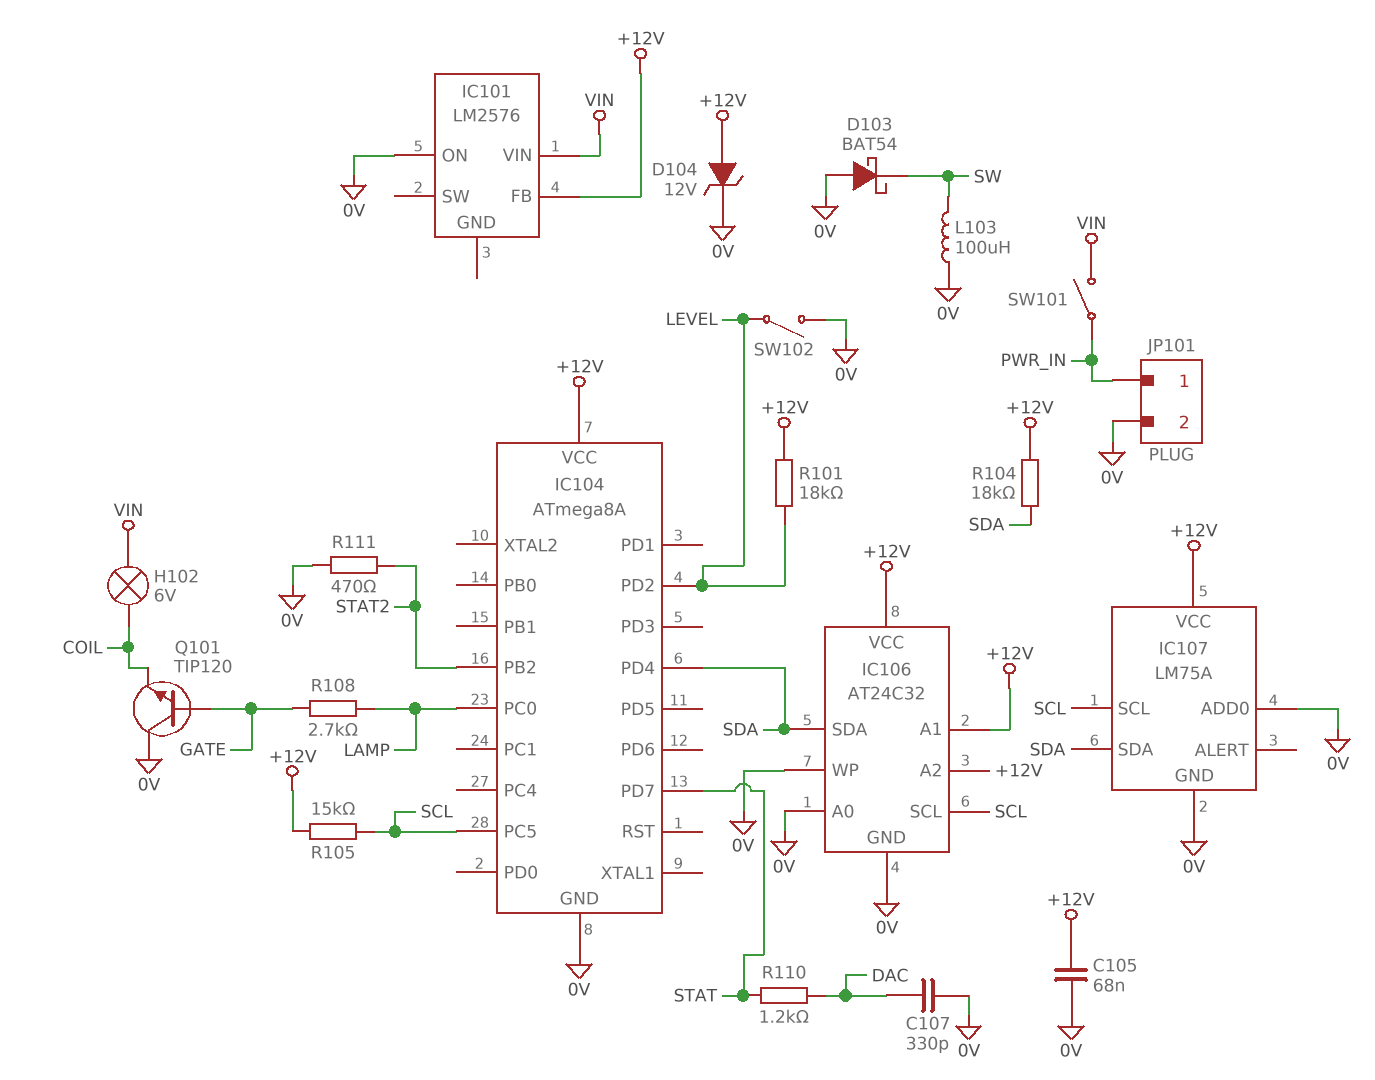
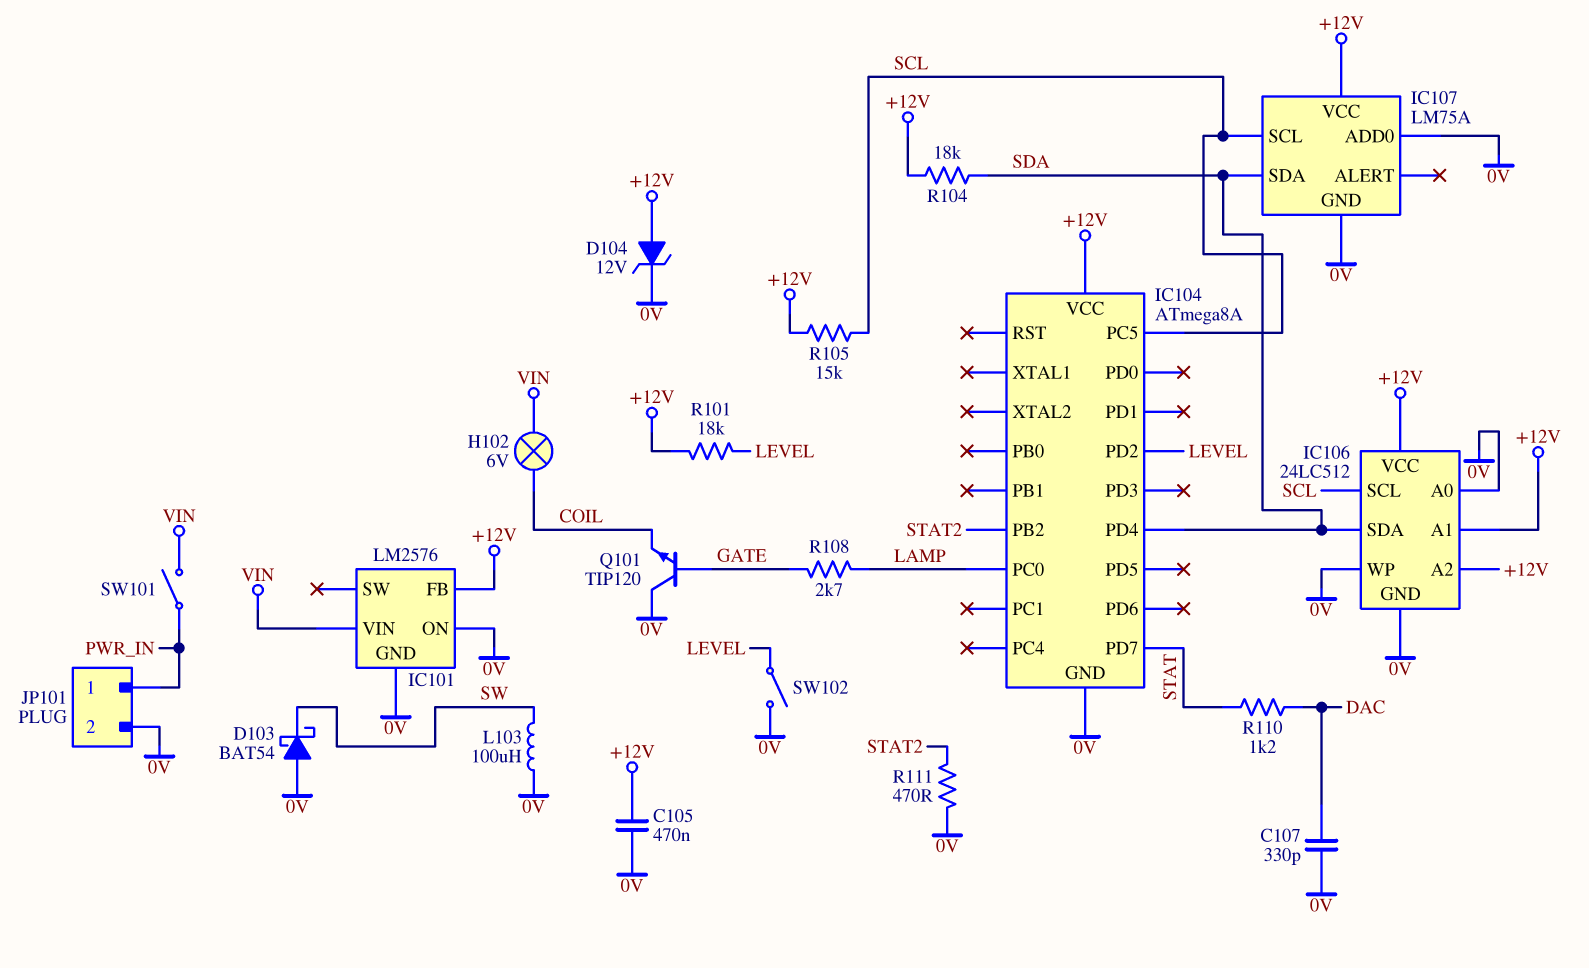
C105: 68nF (+12V, 0V) -> 470nF (+12V, 0V)
IC101 pin GND: none -> 0V
IC106: AT24C32 -> 24LC512

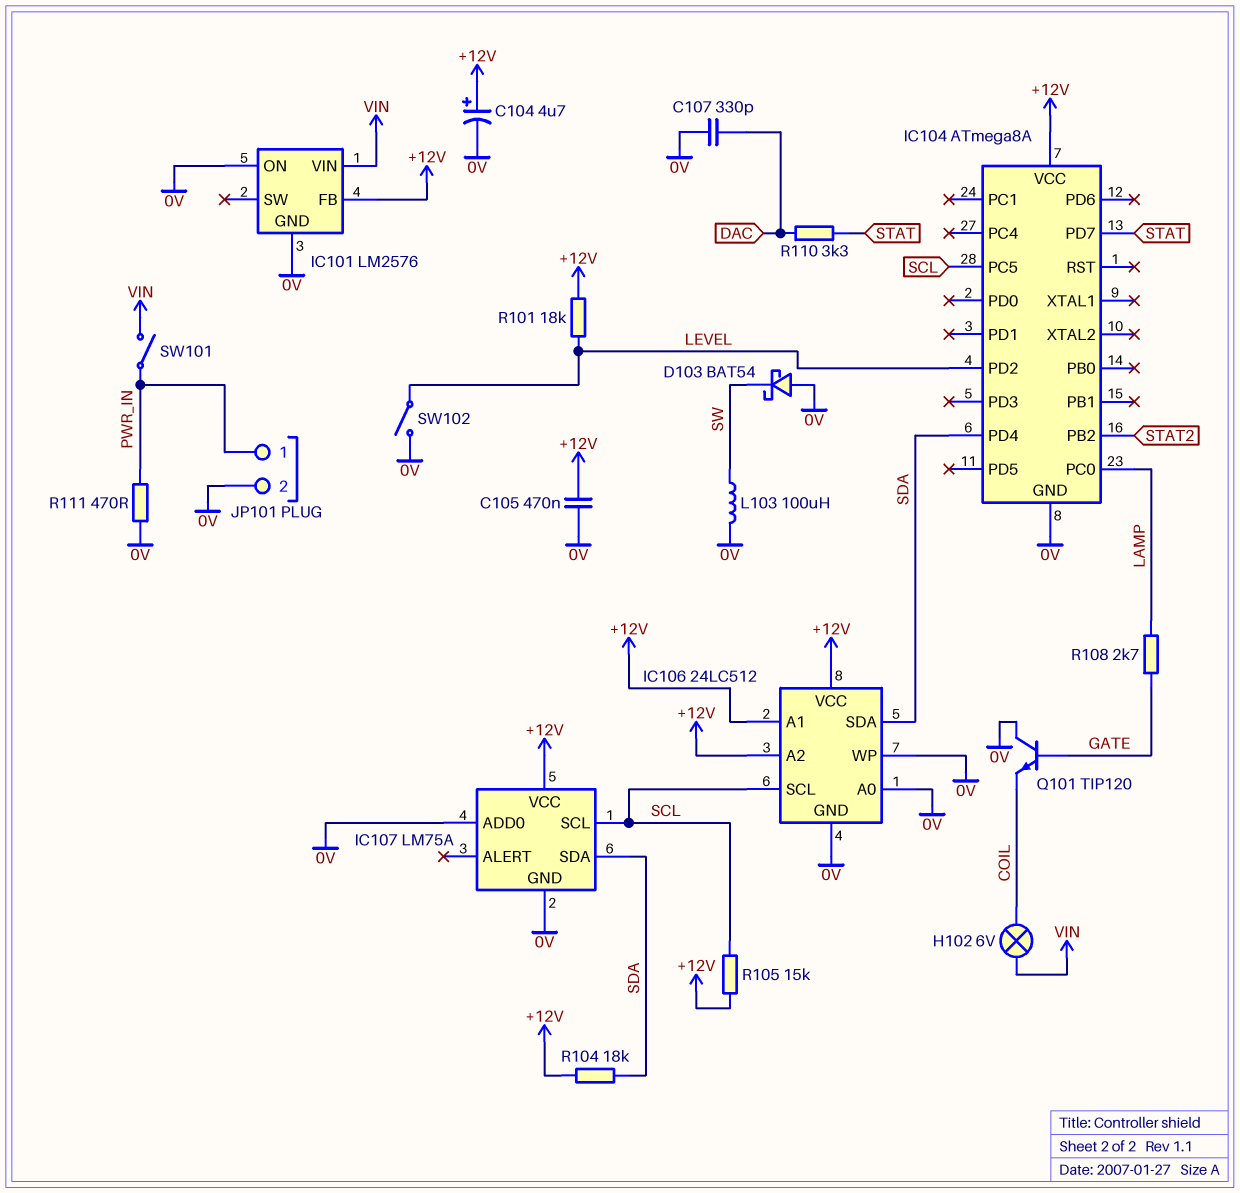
C104: none -> 4.7uF (plus +12V, minus 0V)
D104: zener 12V (A +12V, K 0V) -> none
R110: 1.2k (DAC, STAT) -> 3.3k (DAC, STAT)
R111: 470 (0V, STAT2) -> 470 (0V, PWR_IN)

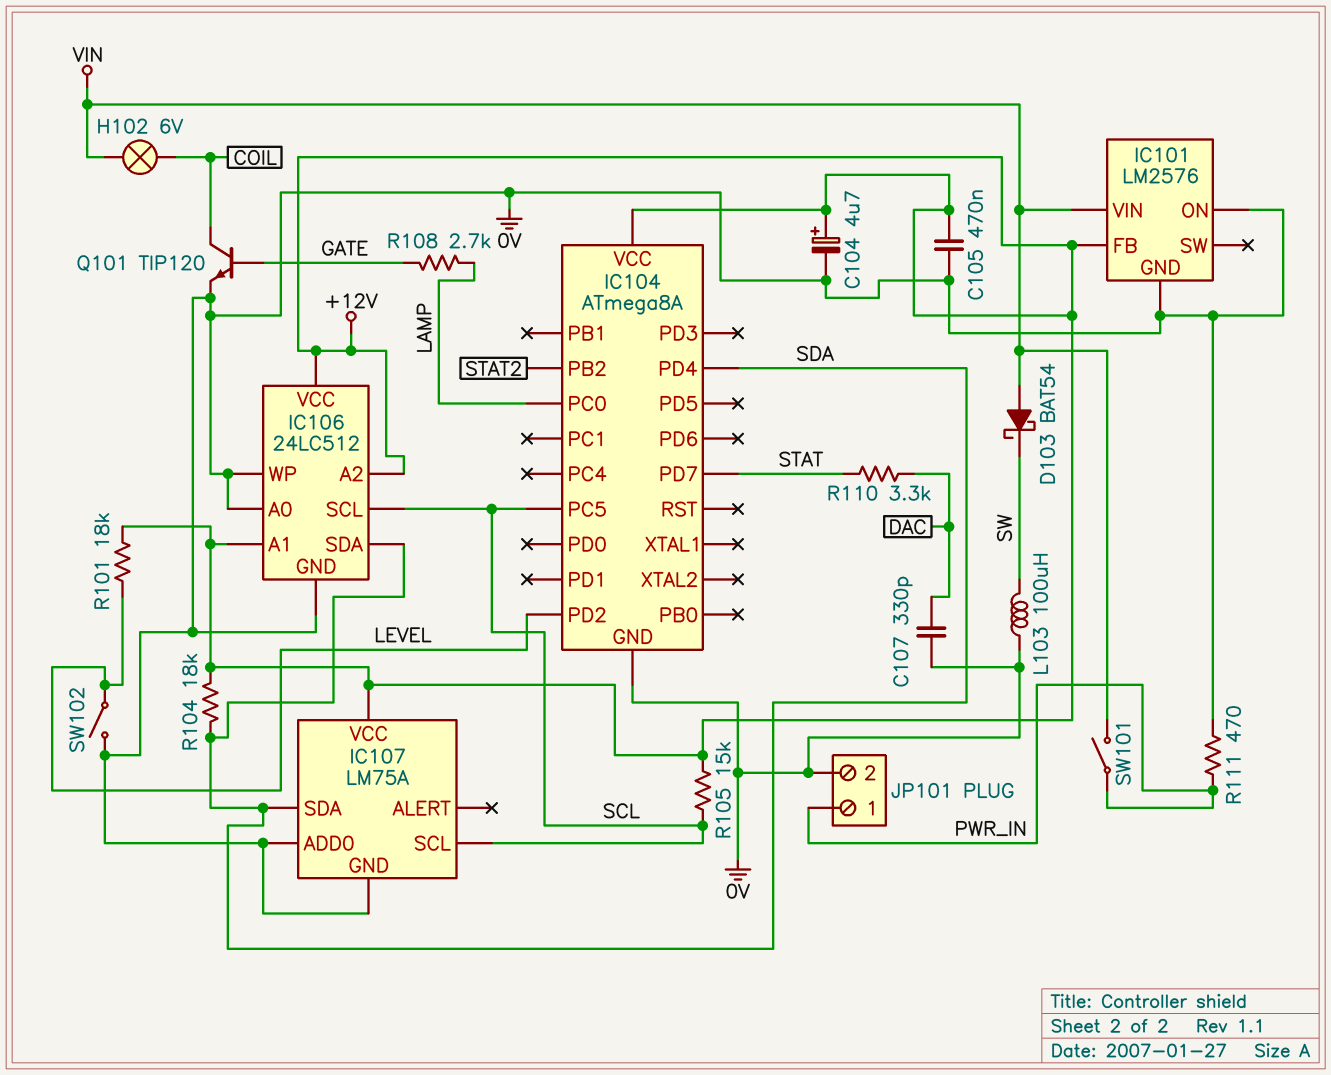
D103: schottky BAT54 (A 0V, K SW) -> schottky BAT54 (A VIN, K SW)
Q101: NPN TIP120 (B GATE, C 0V, E COIL) -> NPN TIP120 (B GATE, C COIL, E 0V)

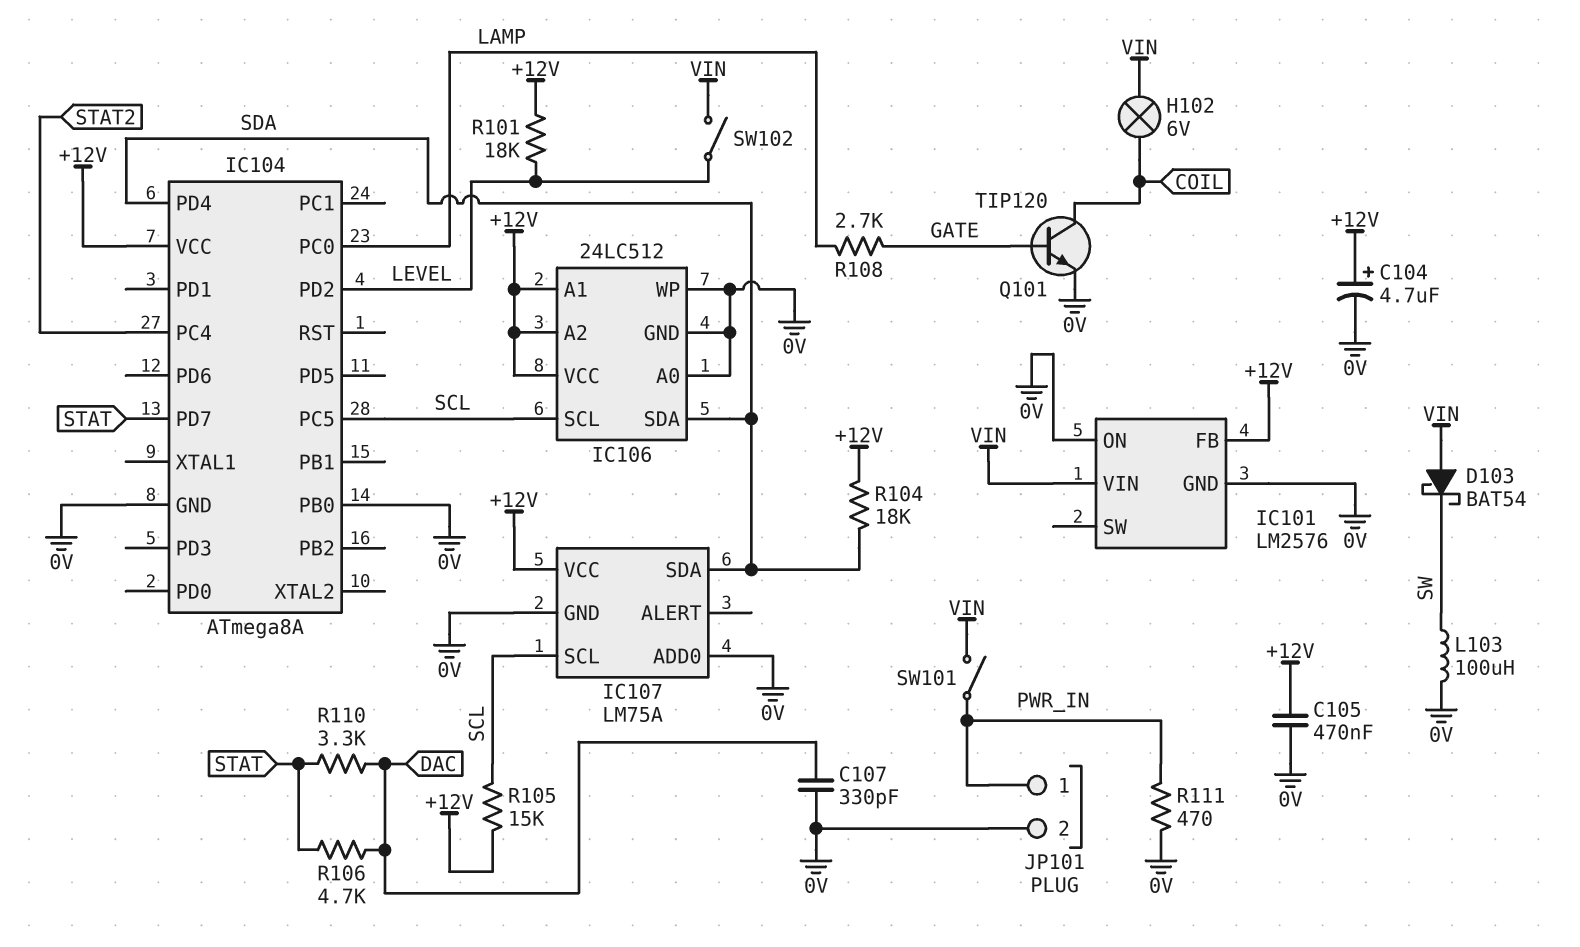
IC104 pin PB0: none -> 0V
IC104 pin PB2: STAT2 -> none
IC104 pin PC4: none -> STAT2
R106: none -> 4.7k (DAC, STAT)
SW102: switch (0V, LEVEL) -> switch (LEVEL, VIN)

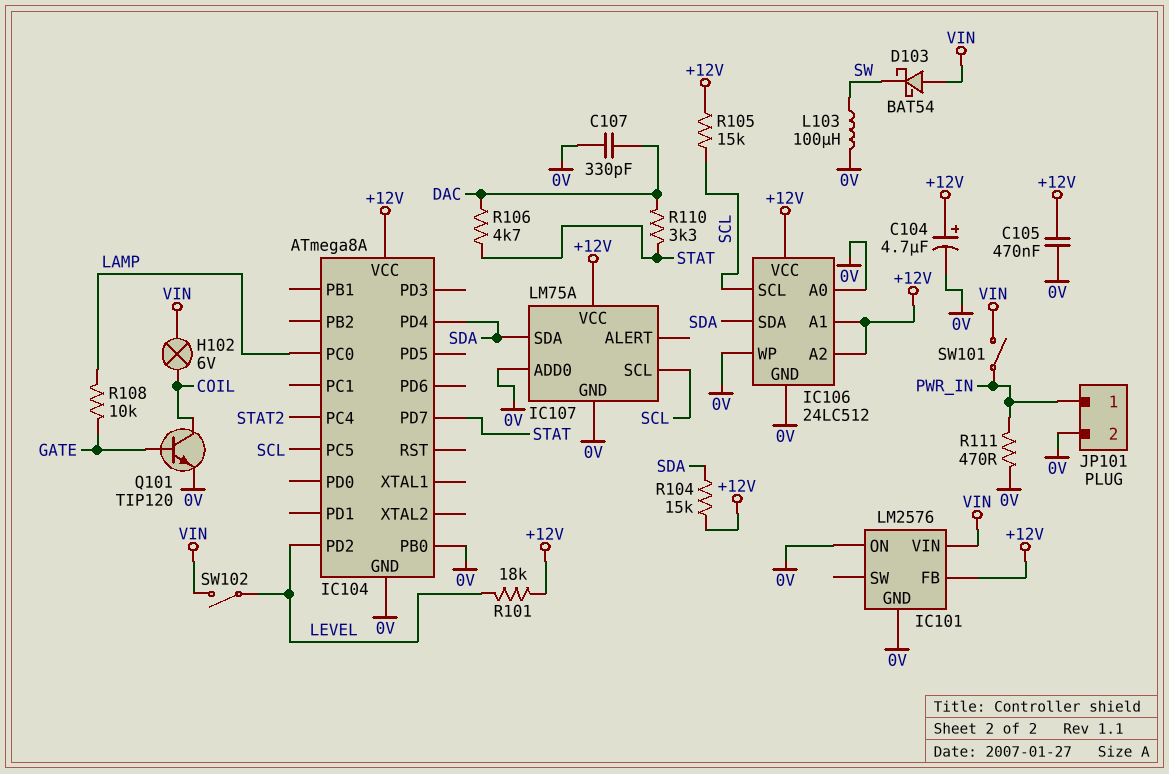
R104: 18k (+12V, SDA) -> 15k (+12V, SDA)
R108: 2.7k (GATE, LAMP) -> 10k (GATE, LAMP)

